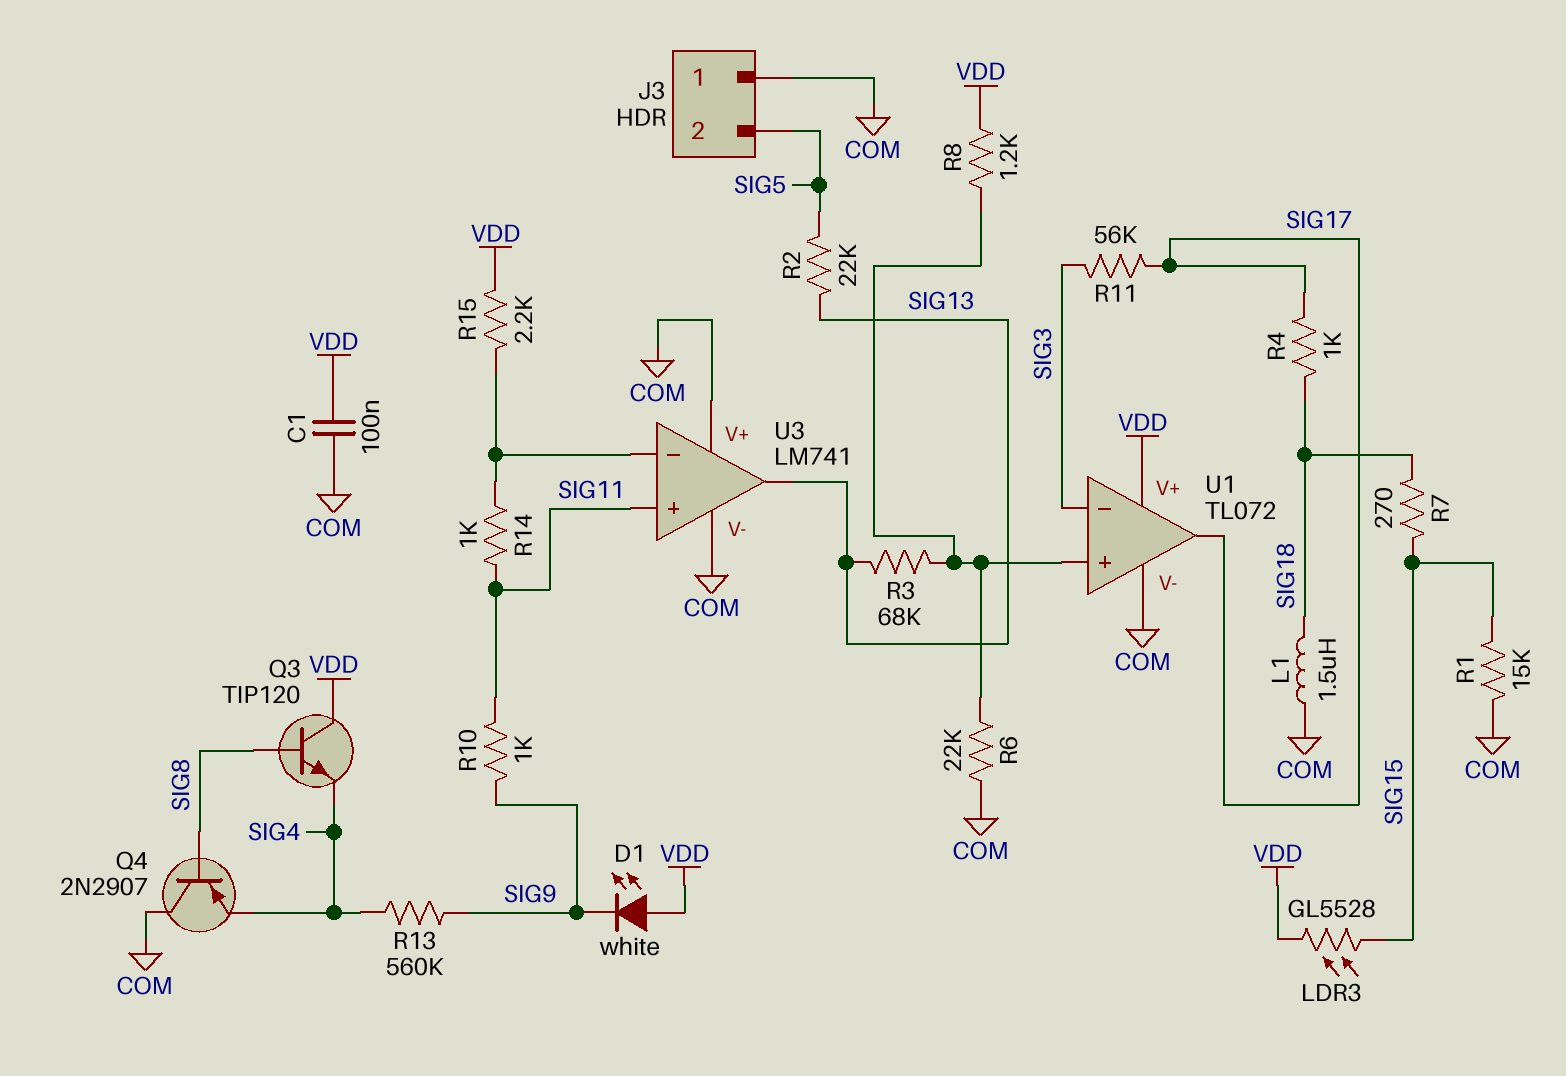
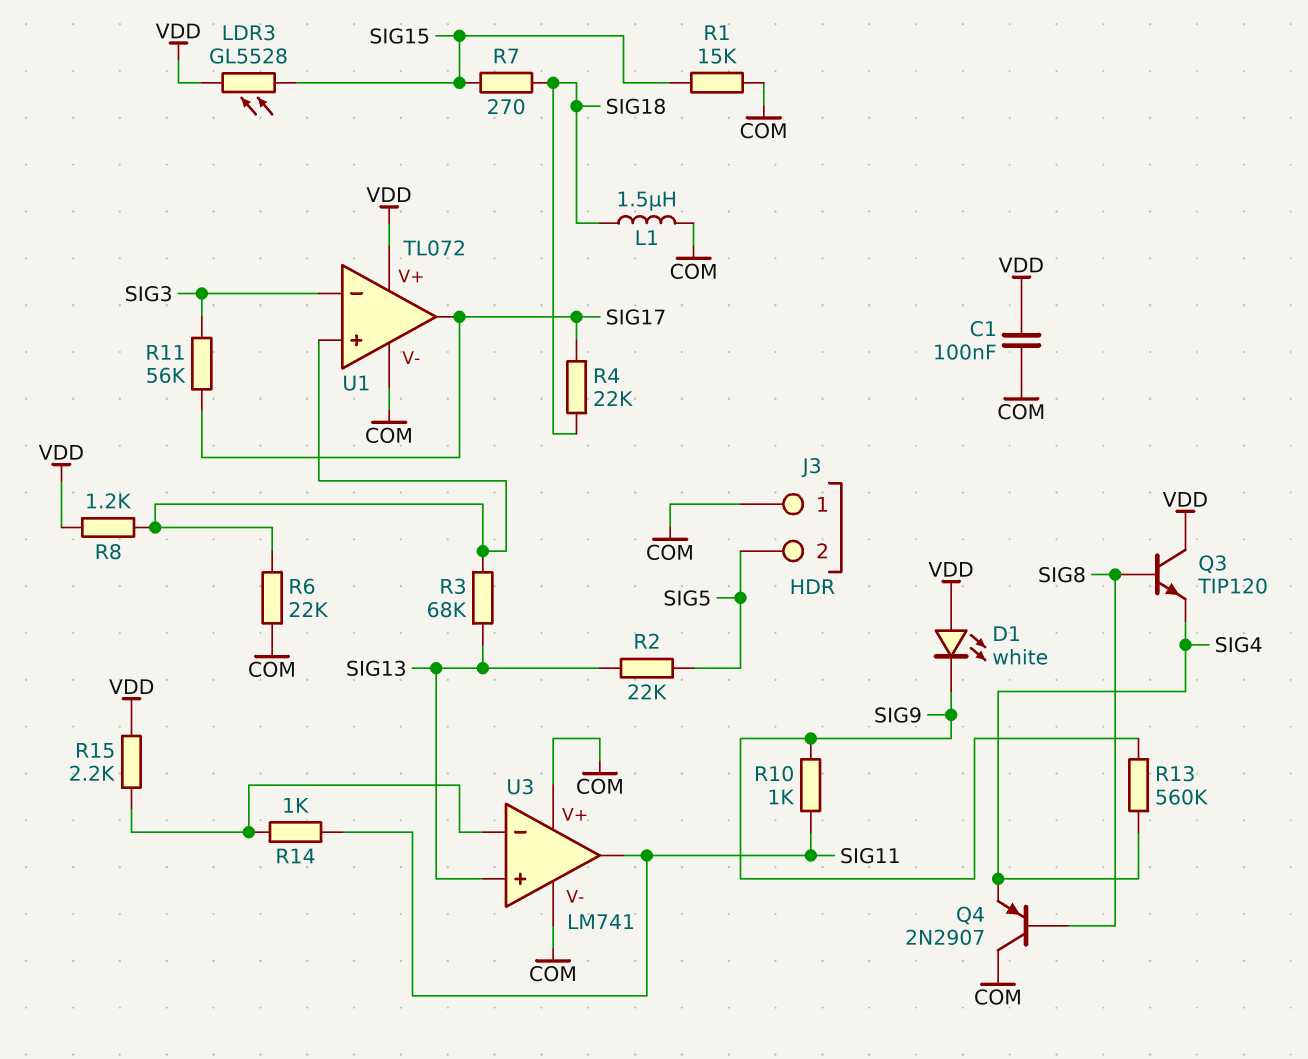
R4: 1k (SIG17, SIG18) -> 22k (SIG17, SIG18)
U3 pin in+: SIG11 -> SIG13
U3 pin out: SIG13 -> SIG11

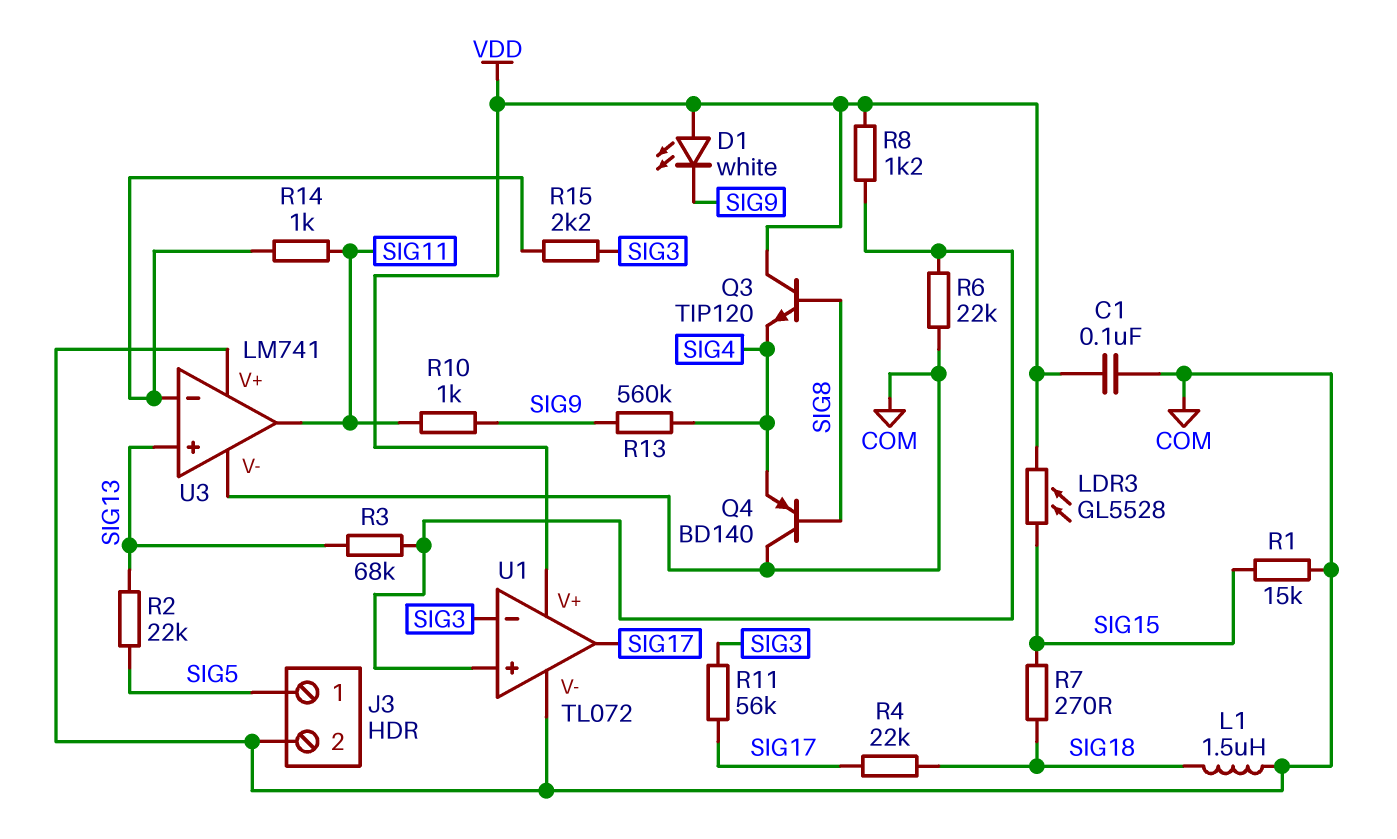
J3 pin 1: COM -> SIG5
J3 pin 2: SIG5 -> COM
Q4: PNP 2N2907 (B SIG8, C COM, E SIG4) -> PNP BD140 (B SIG8, C COM, E SIG4)
R15: 2.2k (U3/in-, VDD) -> 2.2k (SIG3, U3/in-)

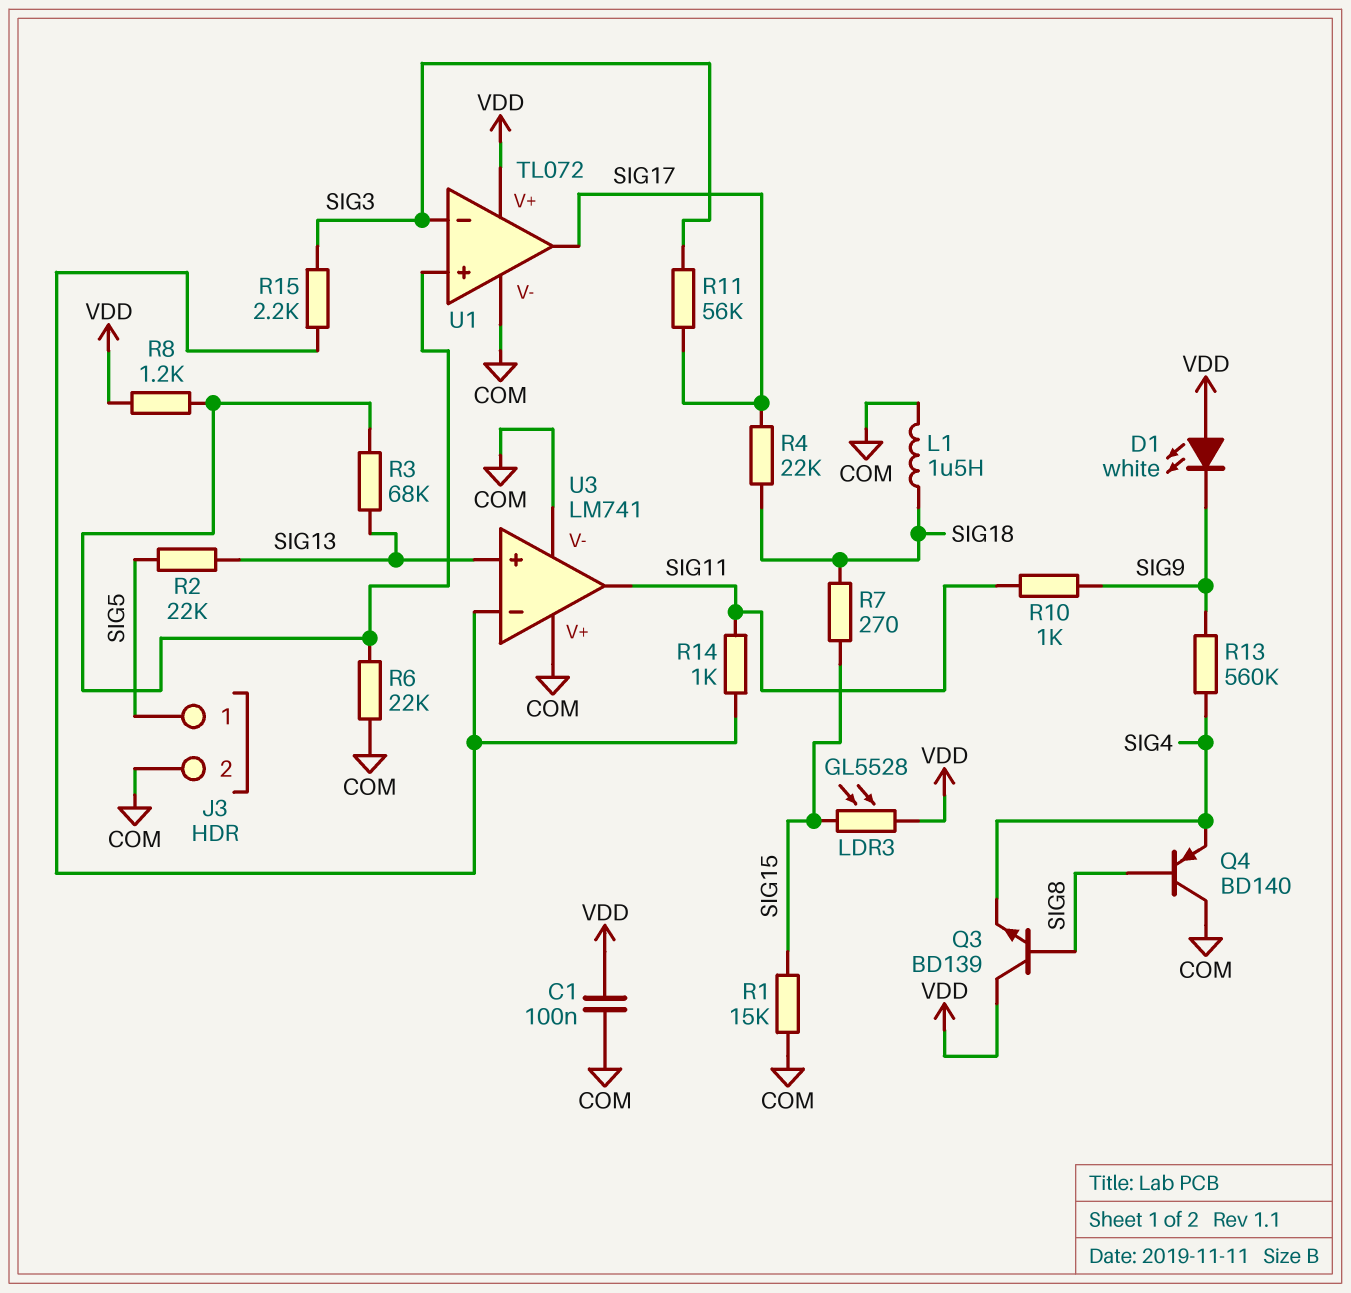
Q3: NPN TIP120 (B SIG8, C VDD, E SIG4) -> NPN BD139 (B SIG8, C VDD, E SIG4)

